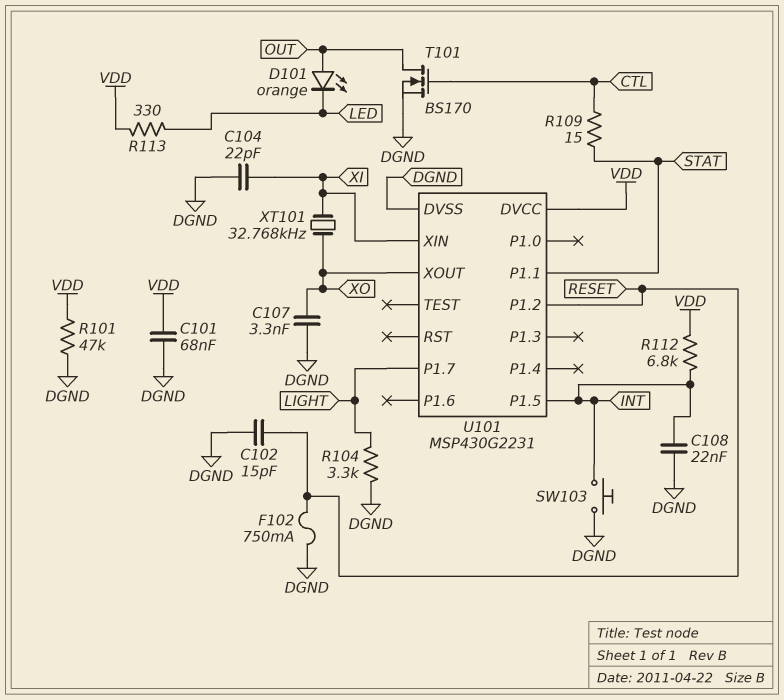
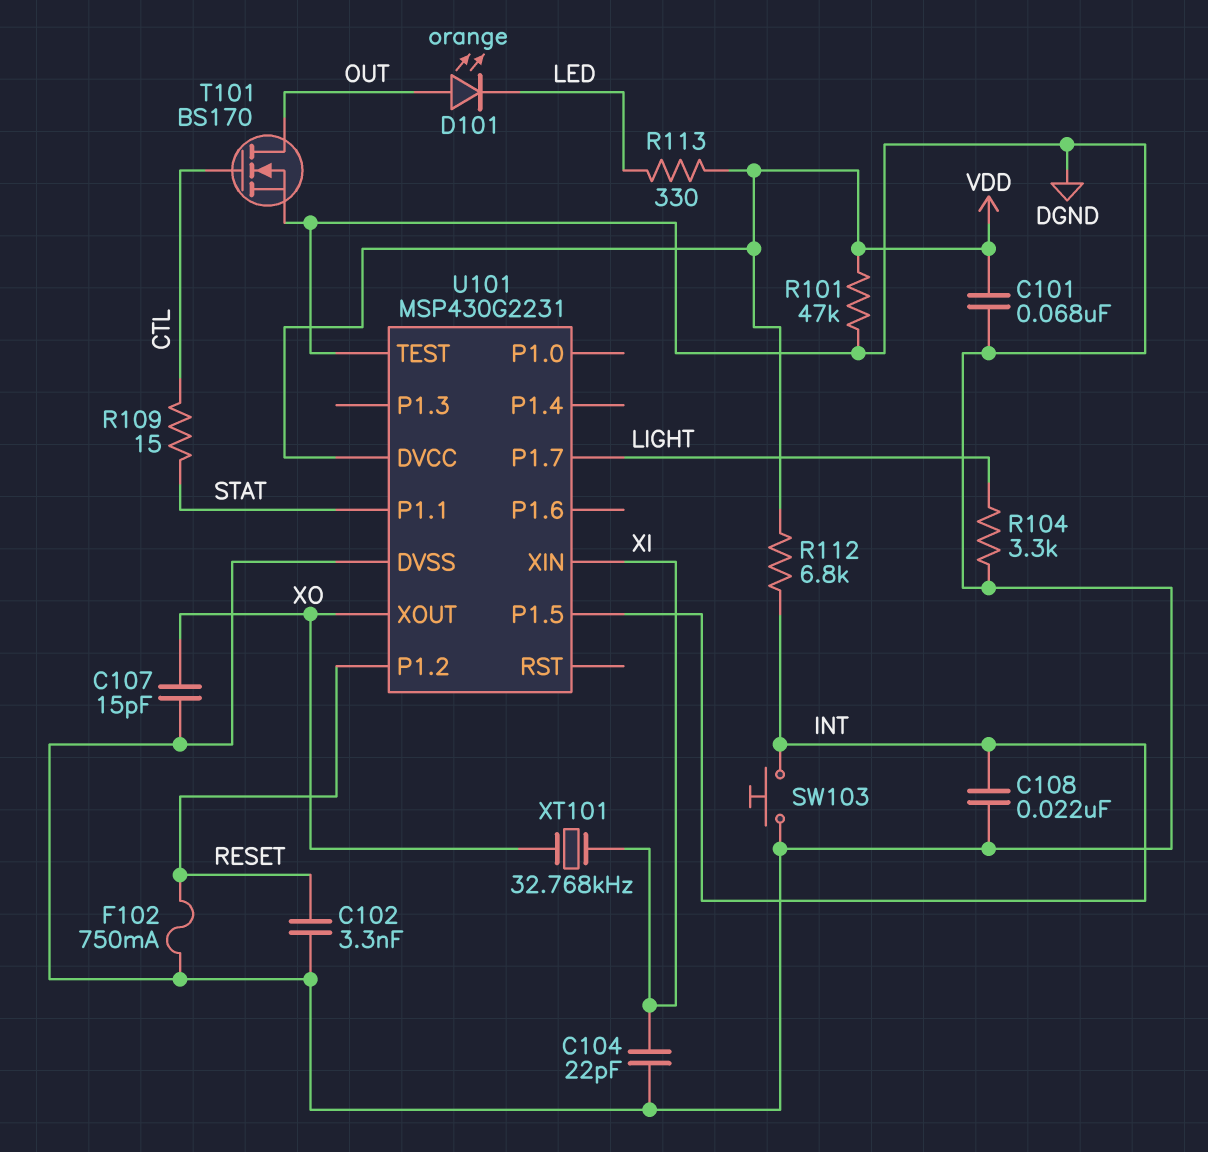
C102: 15pF (DGND, RESET) -> 3.3nF (DGND, RESET)
C107: 3.3nF (DGND, XO) -> 15pF (DGND, XO)
U101 pin TEST: none -> DGND

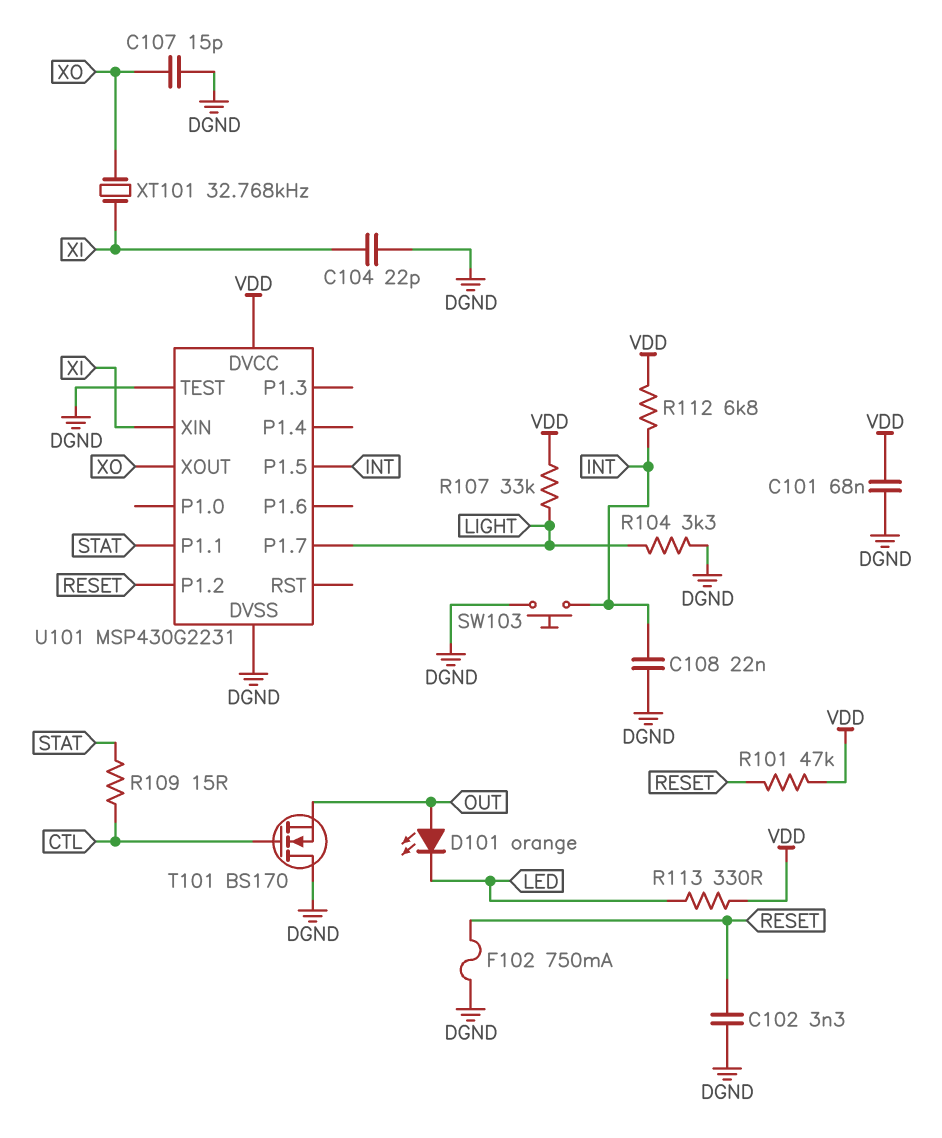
R101: 47k (DGND, VDD) -> 47k (RESET, VDD)
R107: none -> 33k (LIGHT, VDD)
T101: NMOS BS170 (G CTL, D OUT, S DGND) -> NMOS BS170 (G CTL, D DGND, S OUT)

